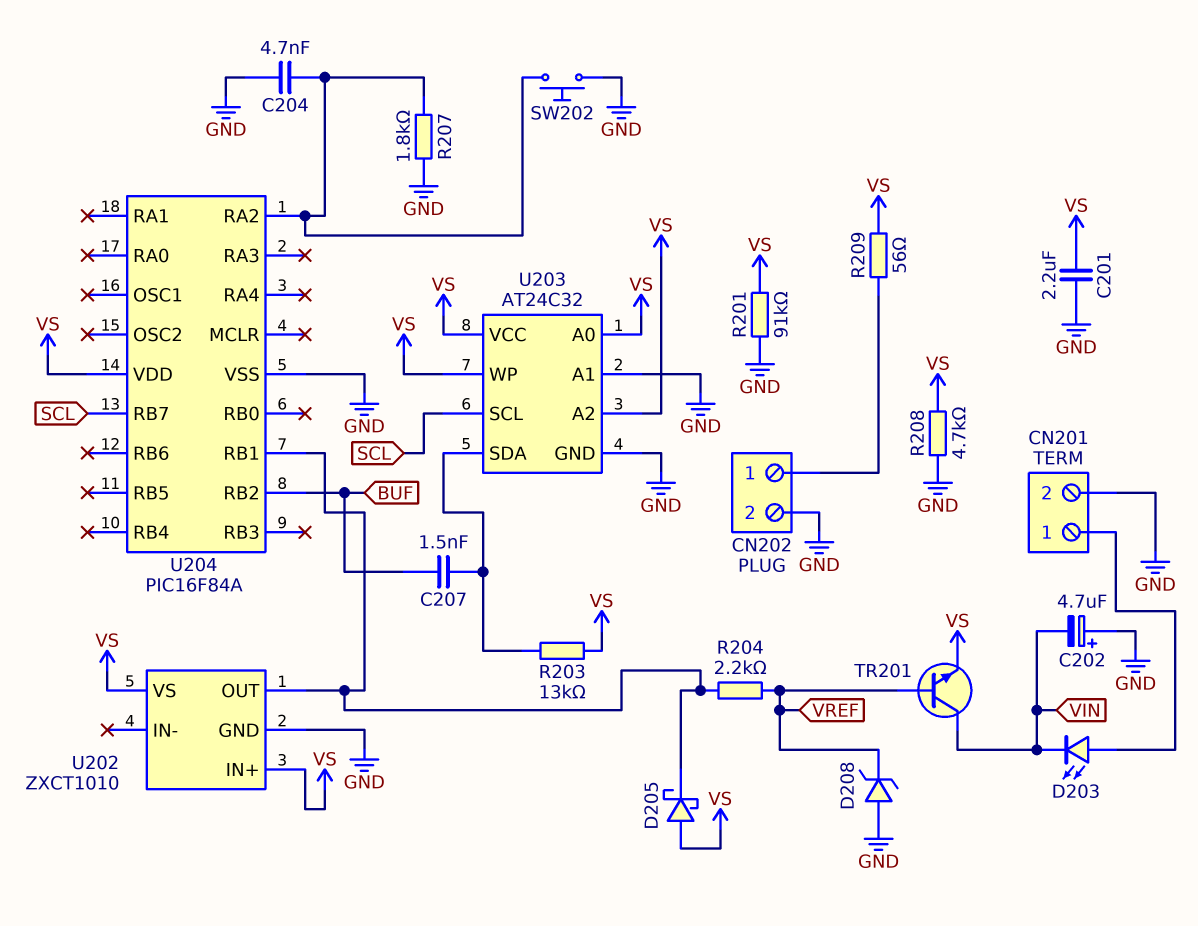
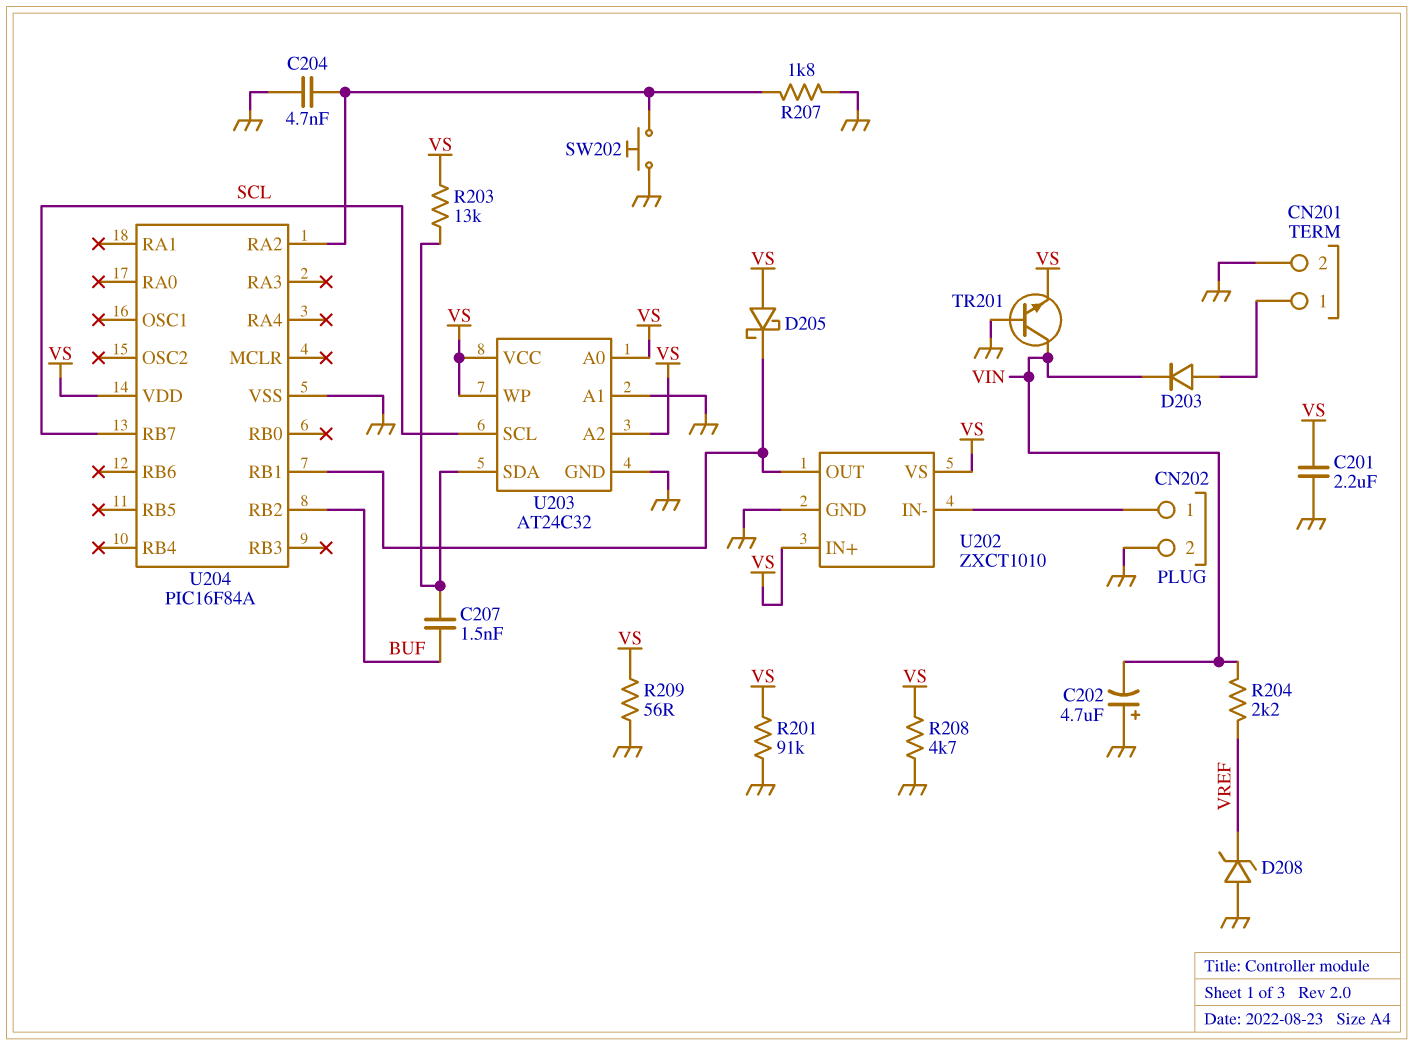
D203: LED (A CN201/1, K VIN) -> diode (A CN201/1, K VIN)
R204: 2.2k (U202/OUT, VREF) -> 2.2k (VIN, VREF)
R209: 56 (CN202/1, VS) -> 56 (GND, VS)
TR201: NPN (B VREF, C VIN, E VS) -> NPN (B GND, C VIN, E VS)
U202 pin IN-: none -> CN202/1

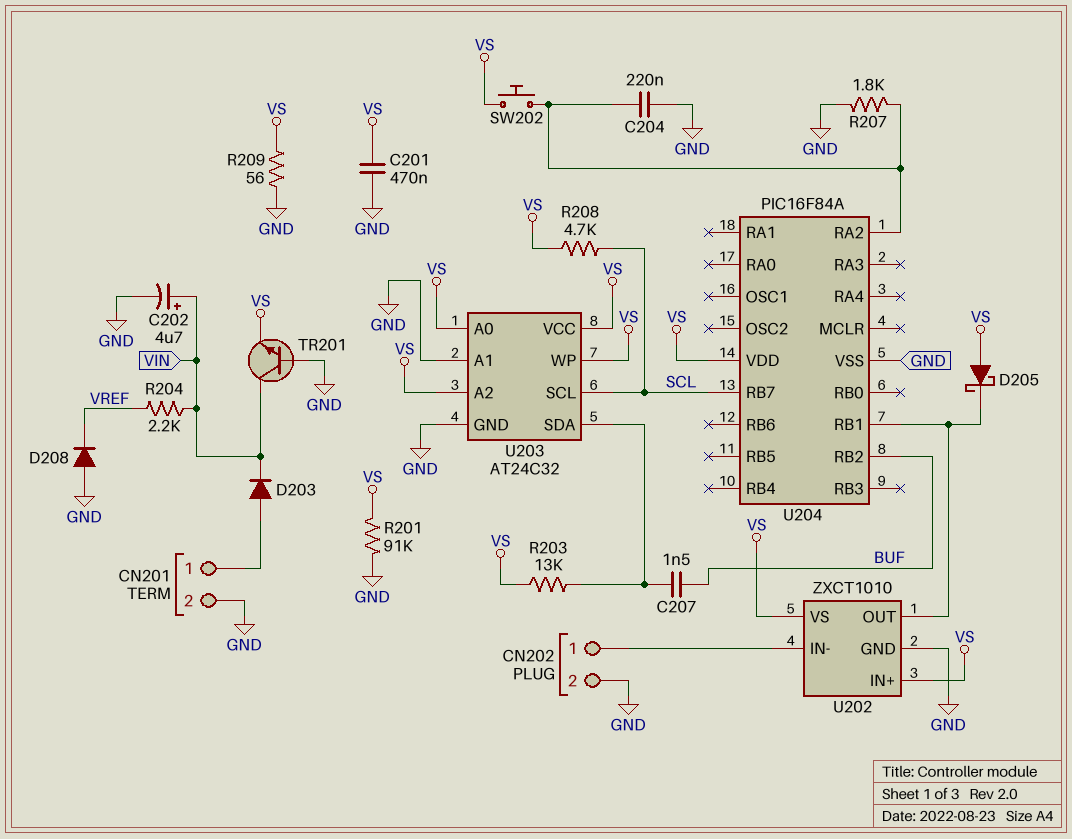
C201: 2.2uF (GND, VS) -> 470nF (GND, VS)
C202: 4.7uF (plus GND, minus VIN) -> 4.7uF (plus VIN, minus GND)
C204: 4.7nF (GND, U204/RA2) -> 220nF (GND, U204/RA2)
D208: zener (A GND, K VREF) -> diode (A GND, K VREF)
R208: 4.7k (GND, VS) -> 4.7k (SCL, VS)
SW202: button (GND, U204/RA2) -> button (U204/RA2, VS)

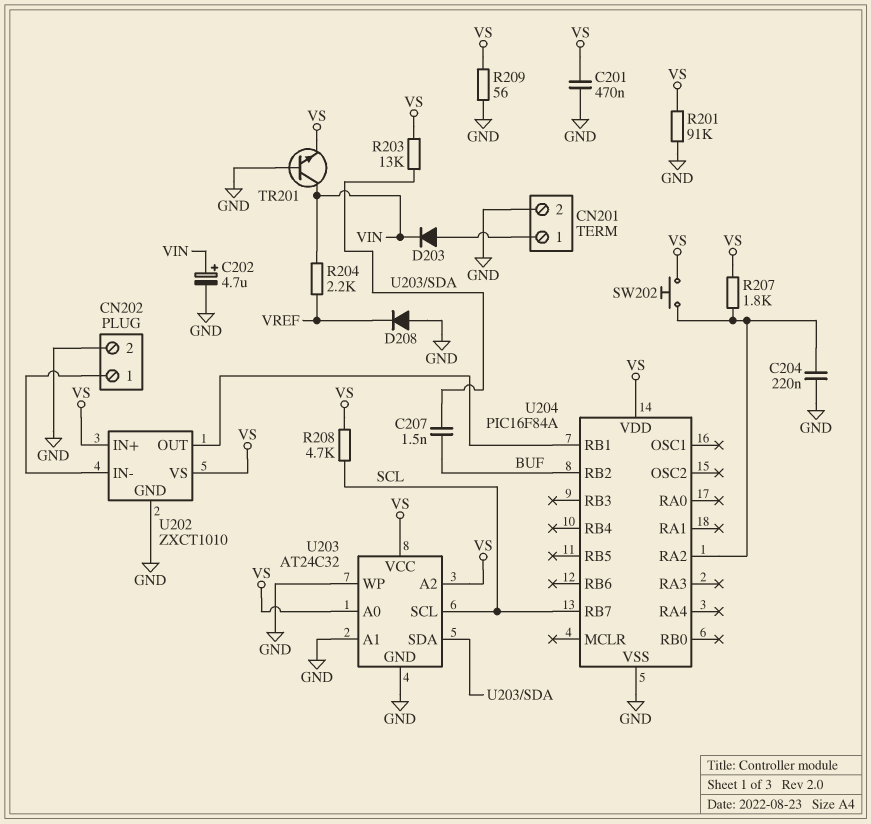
D205: schottky (A VS, K U202/OUT) -> none
R207: 1.8k (GND, U204/RA2) -> 1.8k (U204/RA2, VS)
U203 pin WP: VS -> GND

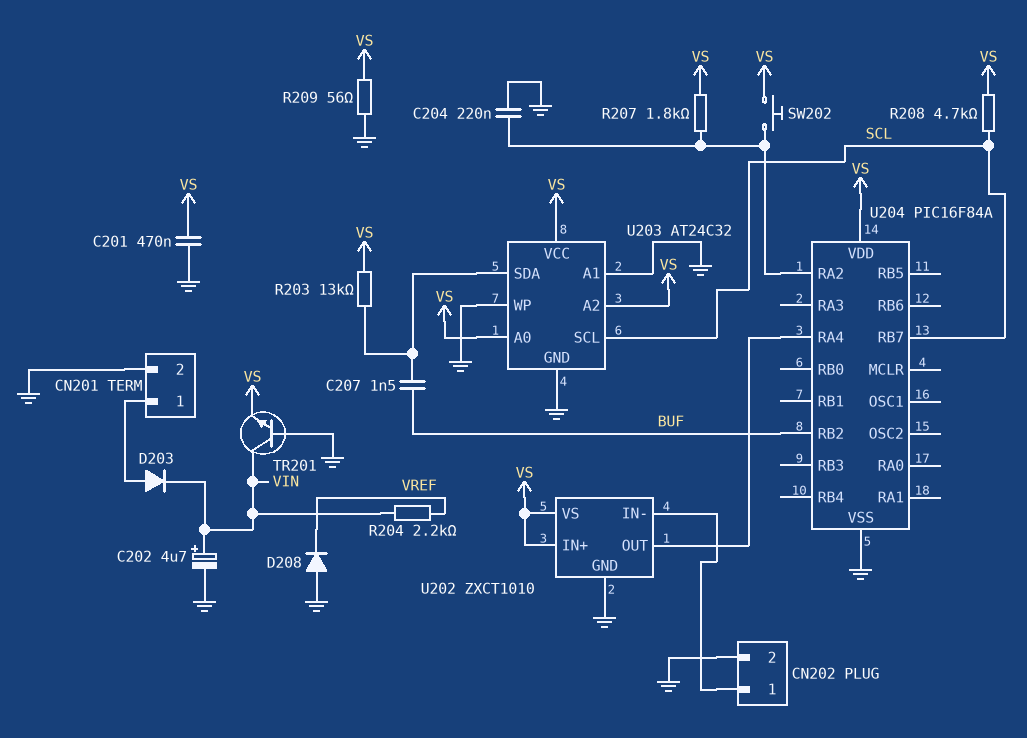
R201: 91k (GND, VS) -> none
U204 pin RA4: none -> U202/OUT
U204 pin RB1: U202/OUT -> none

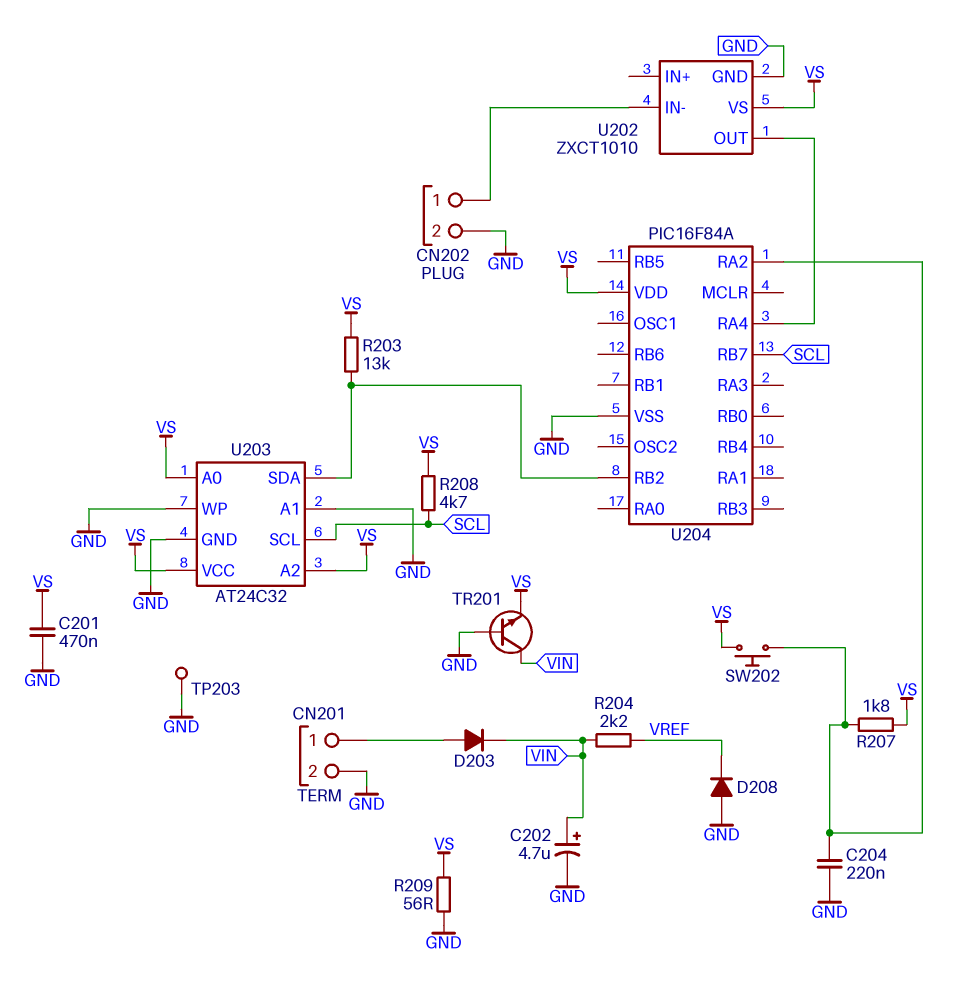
C207: 1.5nF (BUF, U203/SDA) -> none
TP203: none -> test point (GND)
U202 pin IN+: VS -> none
U204 pin RB2: BUF -> U203/SDA

